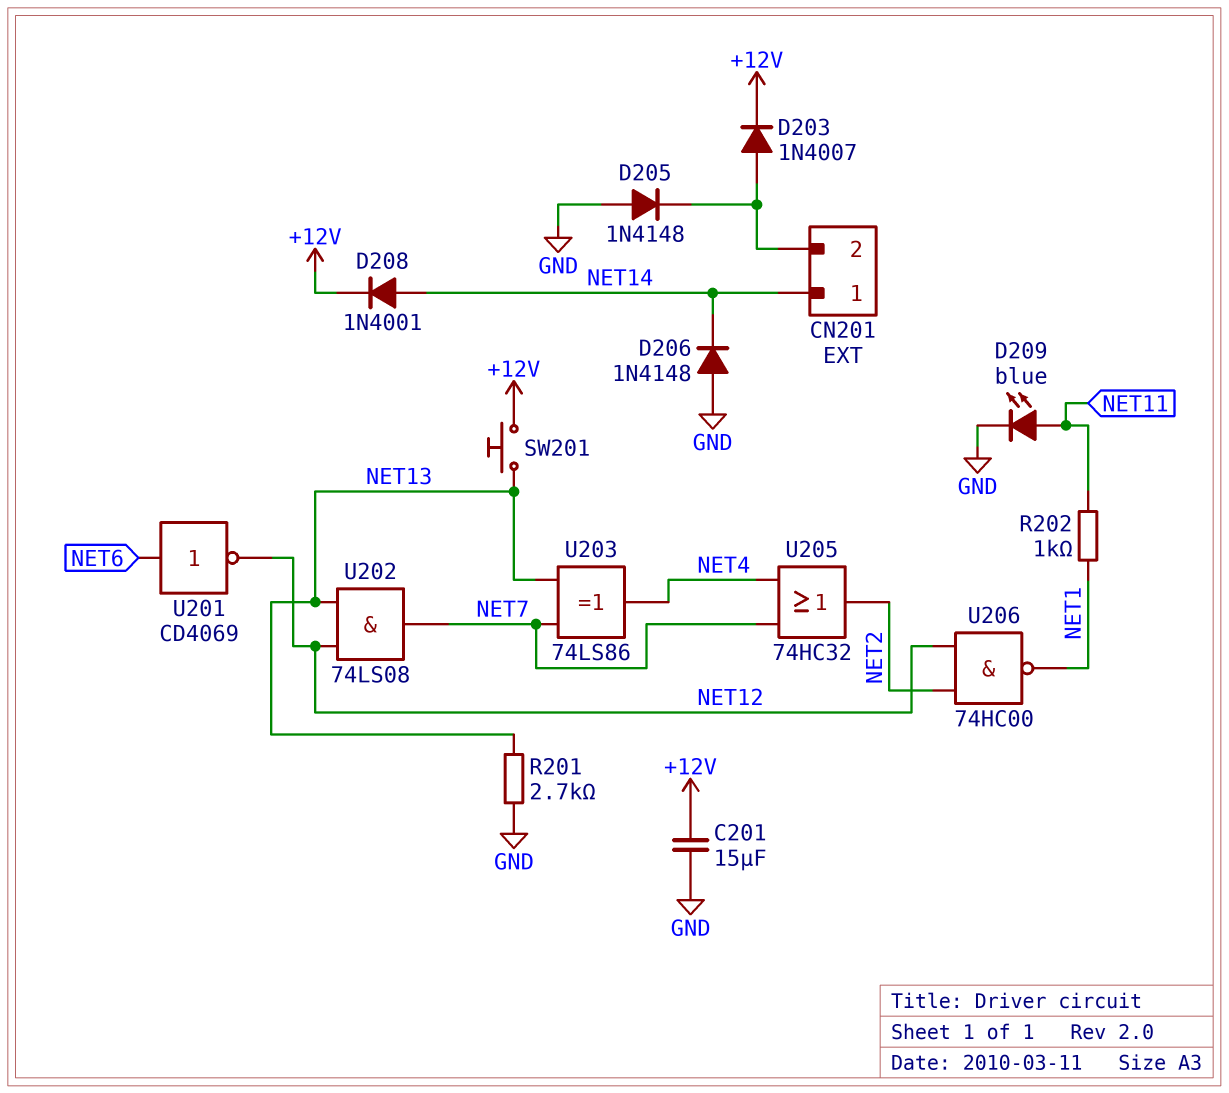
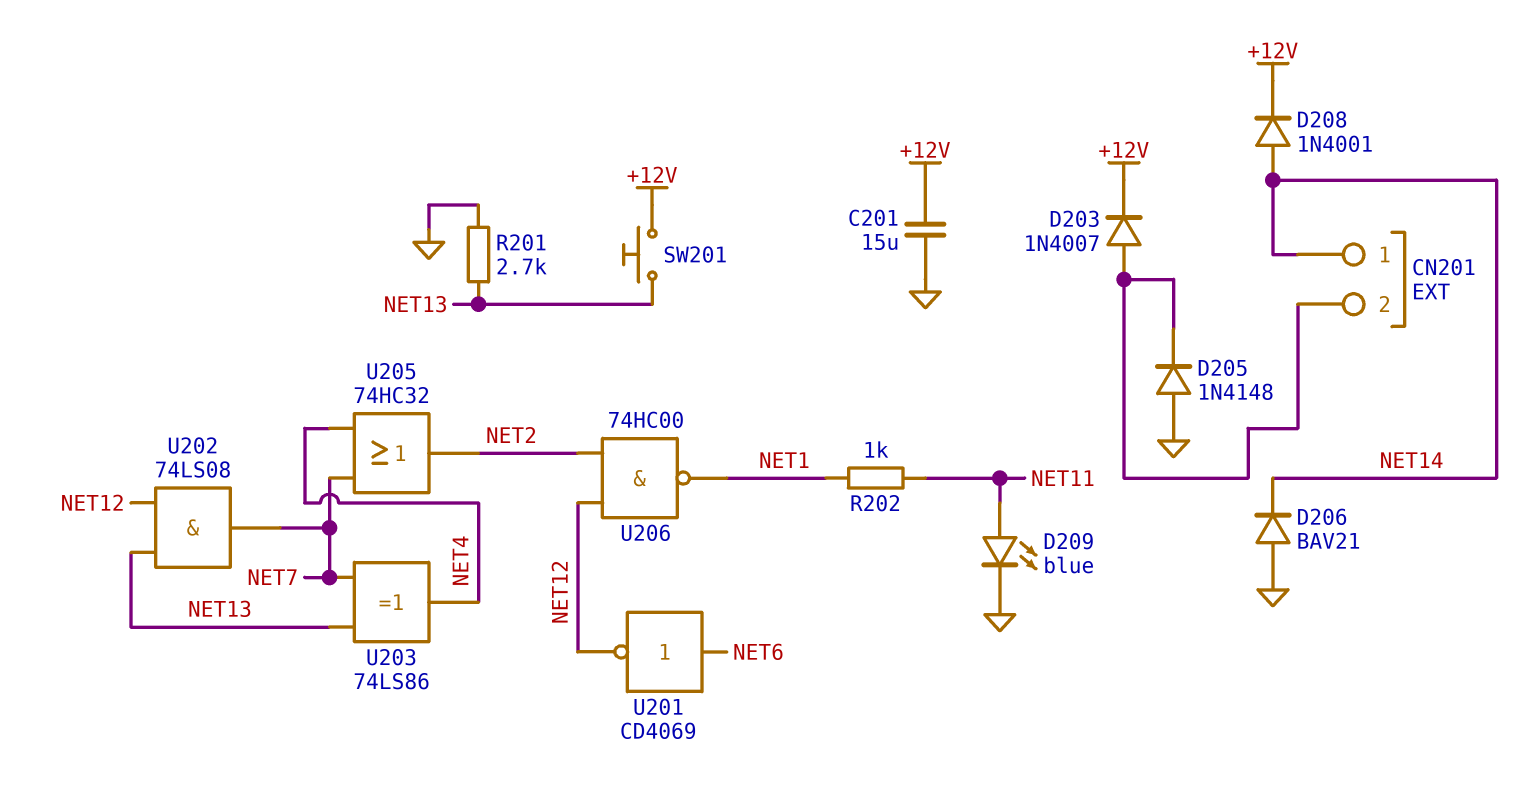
D206: diode 1N4148 (A GND, K NET14) -> diode BAV21 (A GND, K NET14)

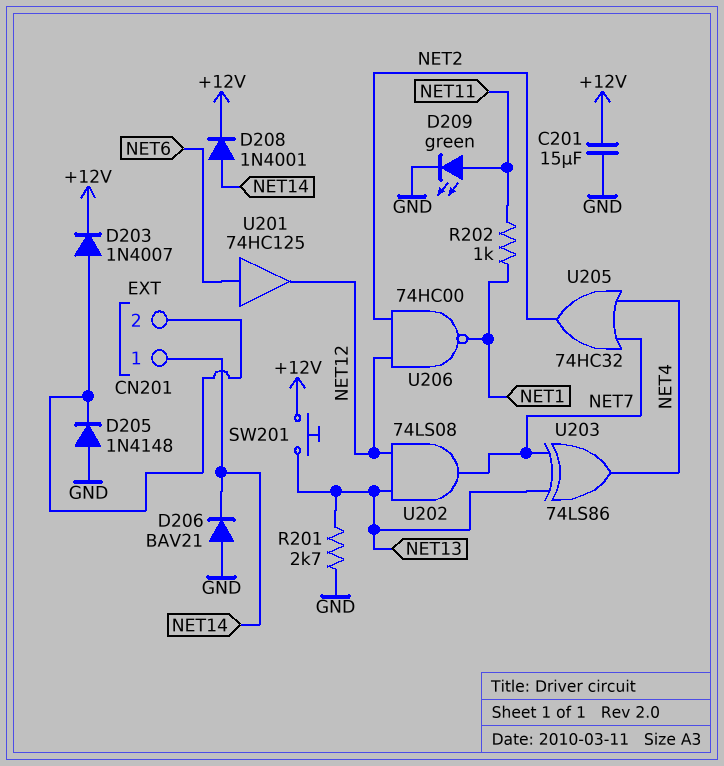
D209: LED blue (A NET11, K GND) -> LED green (A NET11, K GND)
U201: NOT CD4069 (in NET6, out NET12) -> buffer 74HC125 (in NET6, out NET12)

